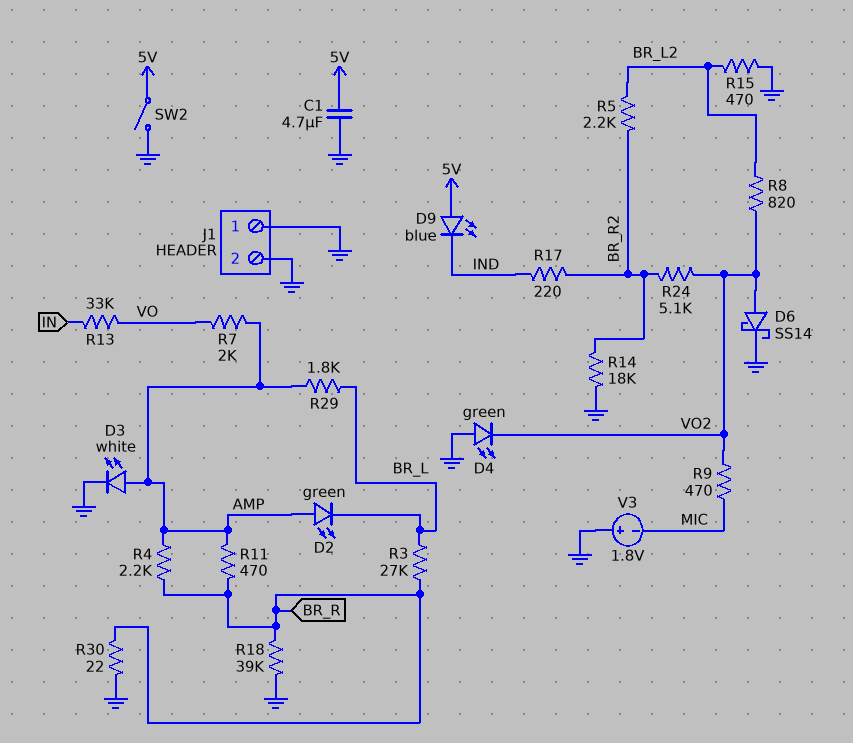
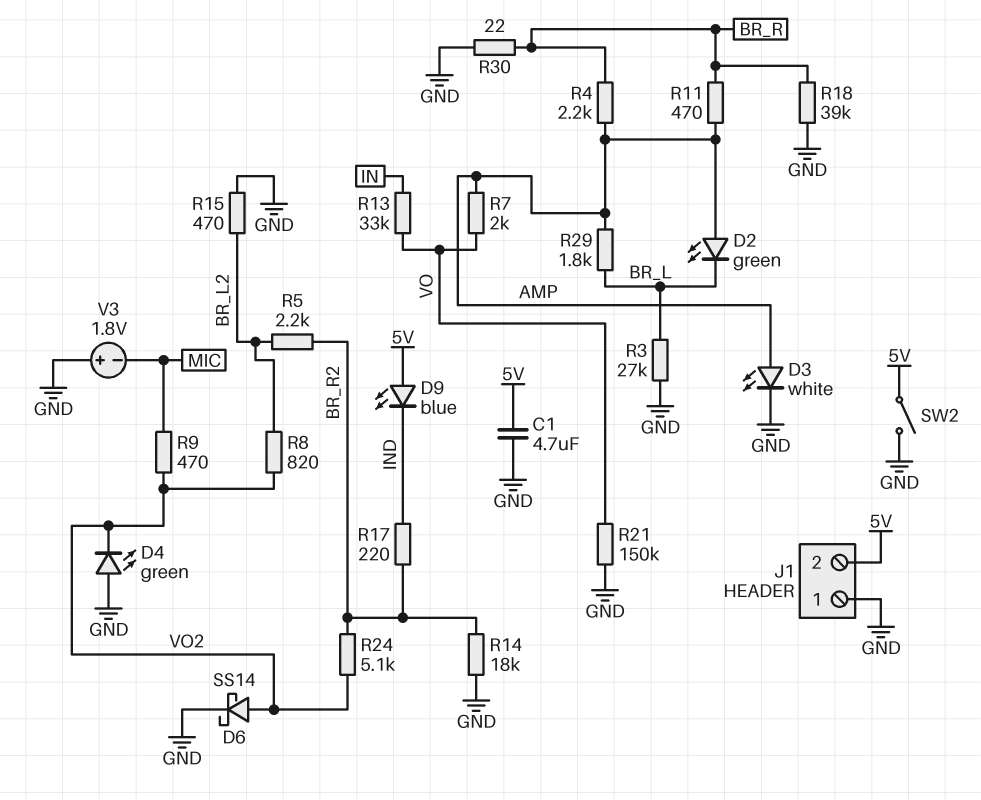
J1 pin 2: GND -> 5V
R3: 27k (BR_L, BR_R) -> 27k (BR_L, GND)
R21: none -> 150k (GND, VO)

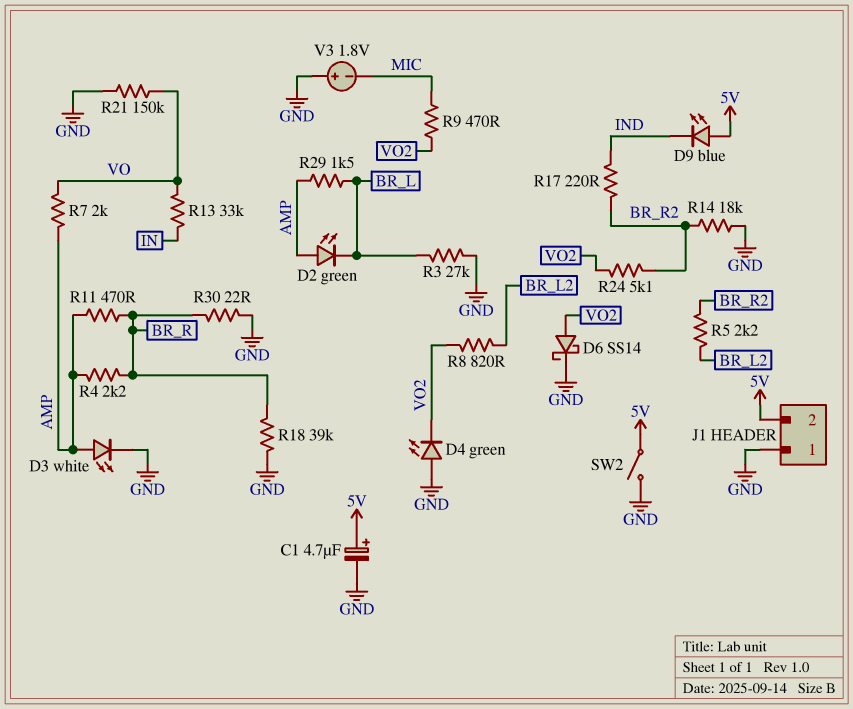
C1: 4.7uF (5V, GND) -> 4.7uF (plus 5V, minus GND)
R15: 470 (BR_L2, GND) -> none
R29: 1.8k (AMP, BR_L) -> 1.5k (AMP, BR_L)

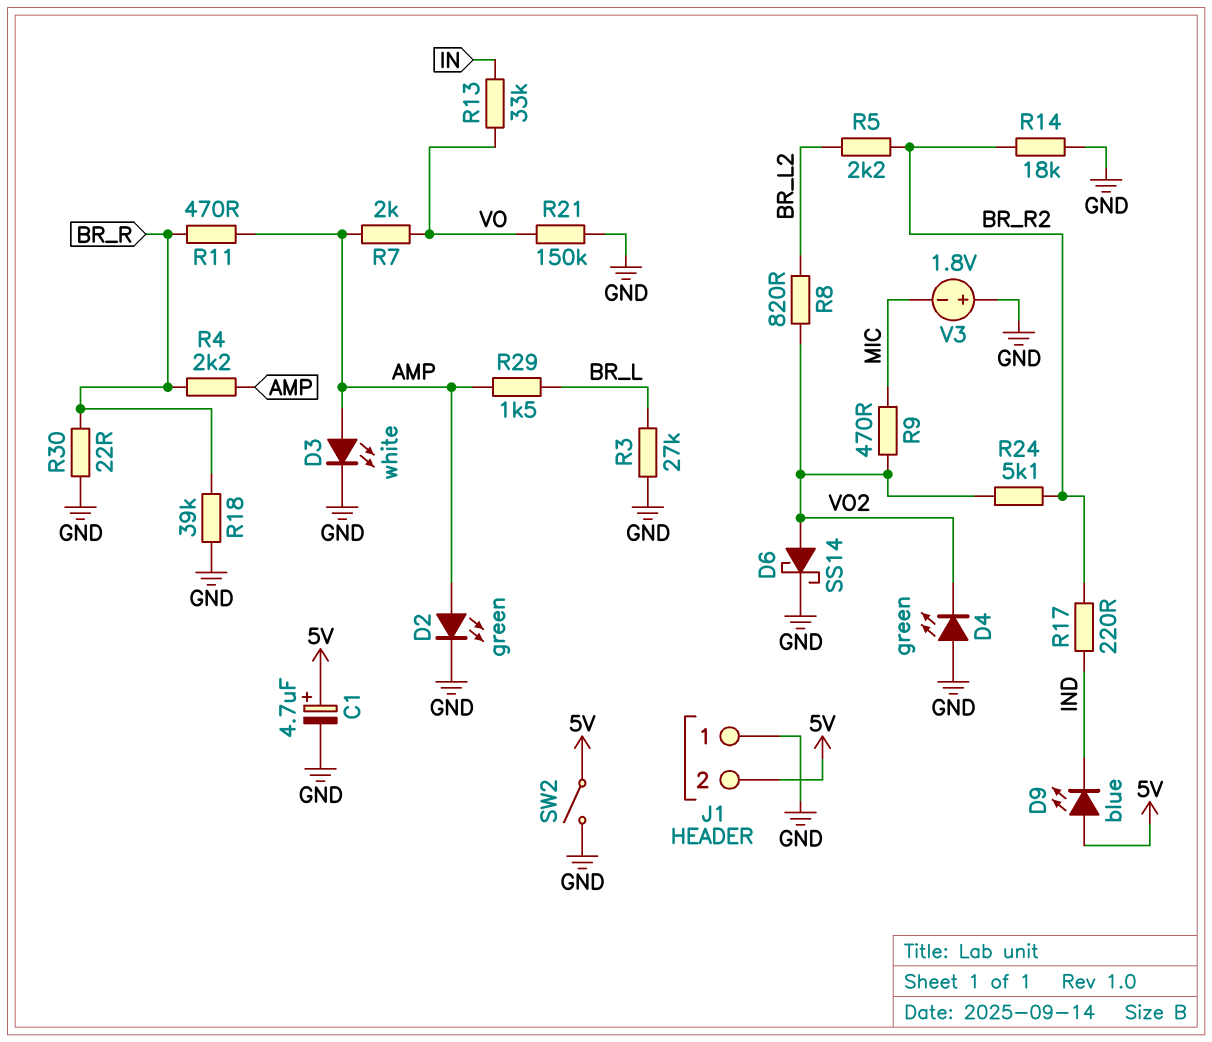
D2: LED green (A AMP, K BR_L) -> LED green (A AMP, K GND)

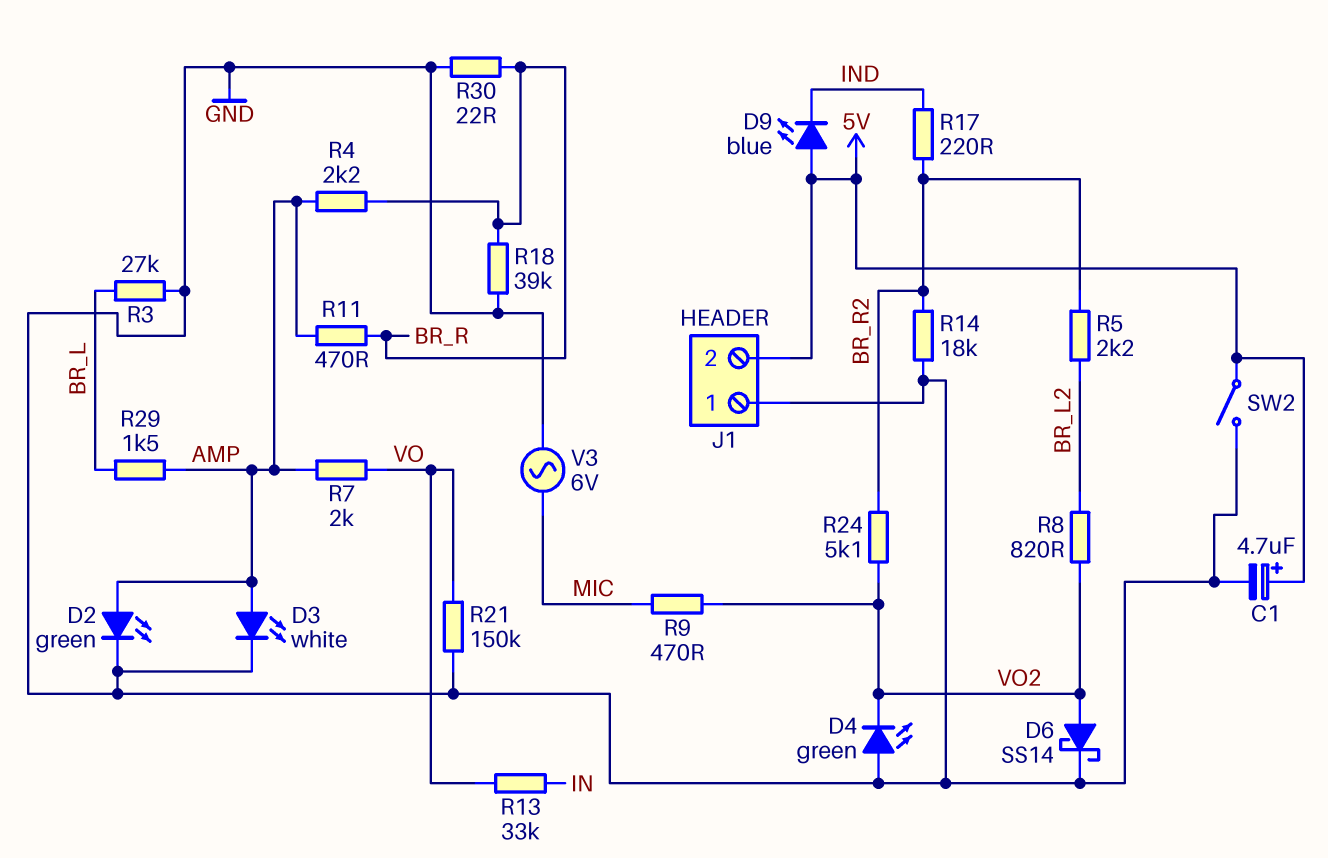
V3: 1.8V (plus GND, minus MIC) -> AC 6V (GND, MIC)

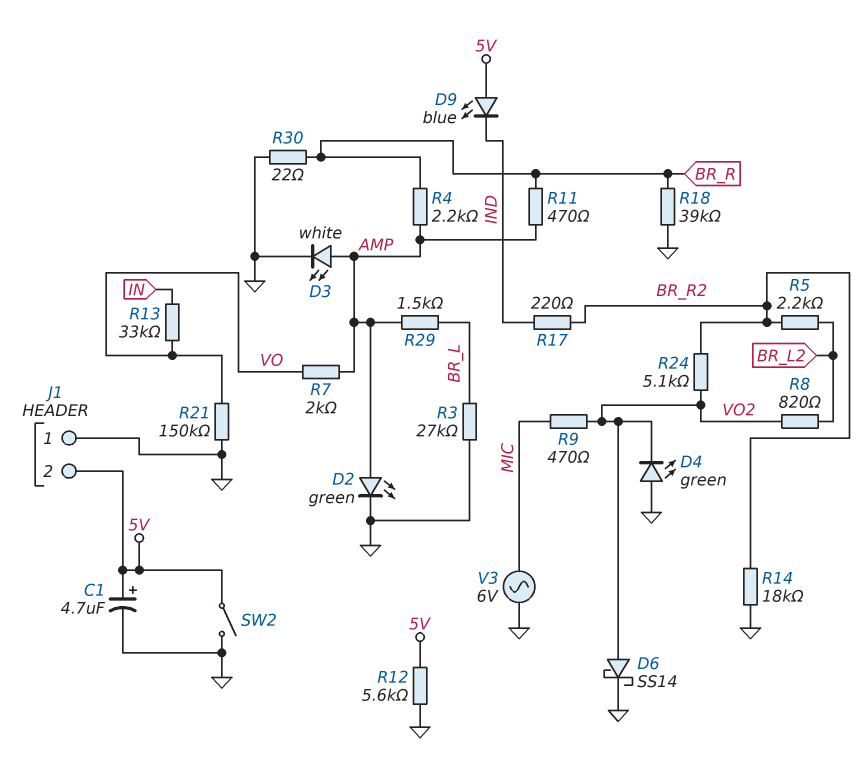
R12: none -> 5.6k (5V, GND)

